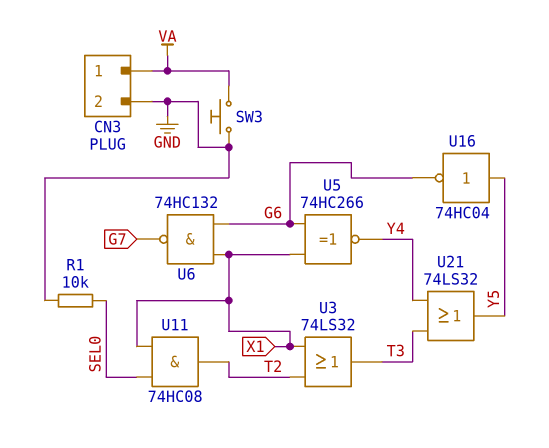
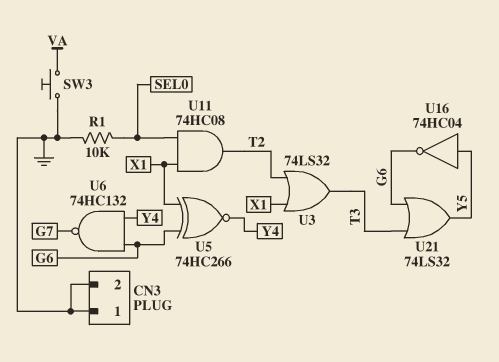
CN3 pin 1: VA -> GND
U6: NAND 74HC132 (in G6, in X1, out G7) -> NAND 74HC132 (in G6, in Y4, out G7)
U21: OR 74LS32 (in T3, in Y4, out Y5) -> OR 74LS32 (in G6, in T3, out Y5)

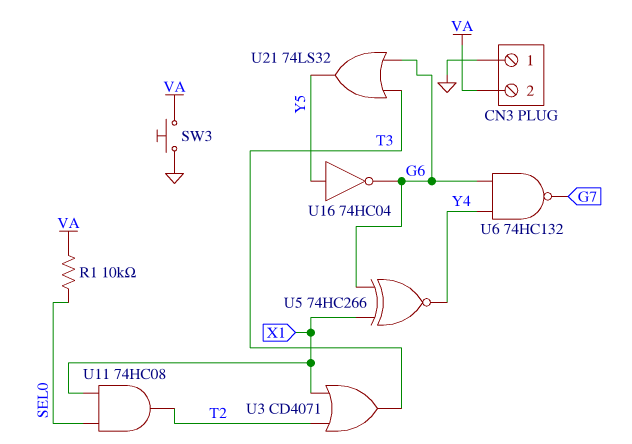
CN3 pin 2: GND -> VA
R1: 10k (GND, SEL0) -> 10k (SEL0, VA)
U3: OR 74LS32 (in T2, in X1, out T3) -> OR CD4071 (in T2, in X1, out T3)

